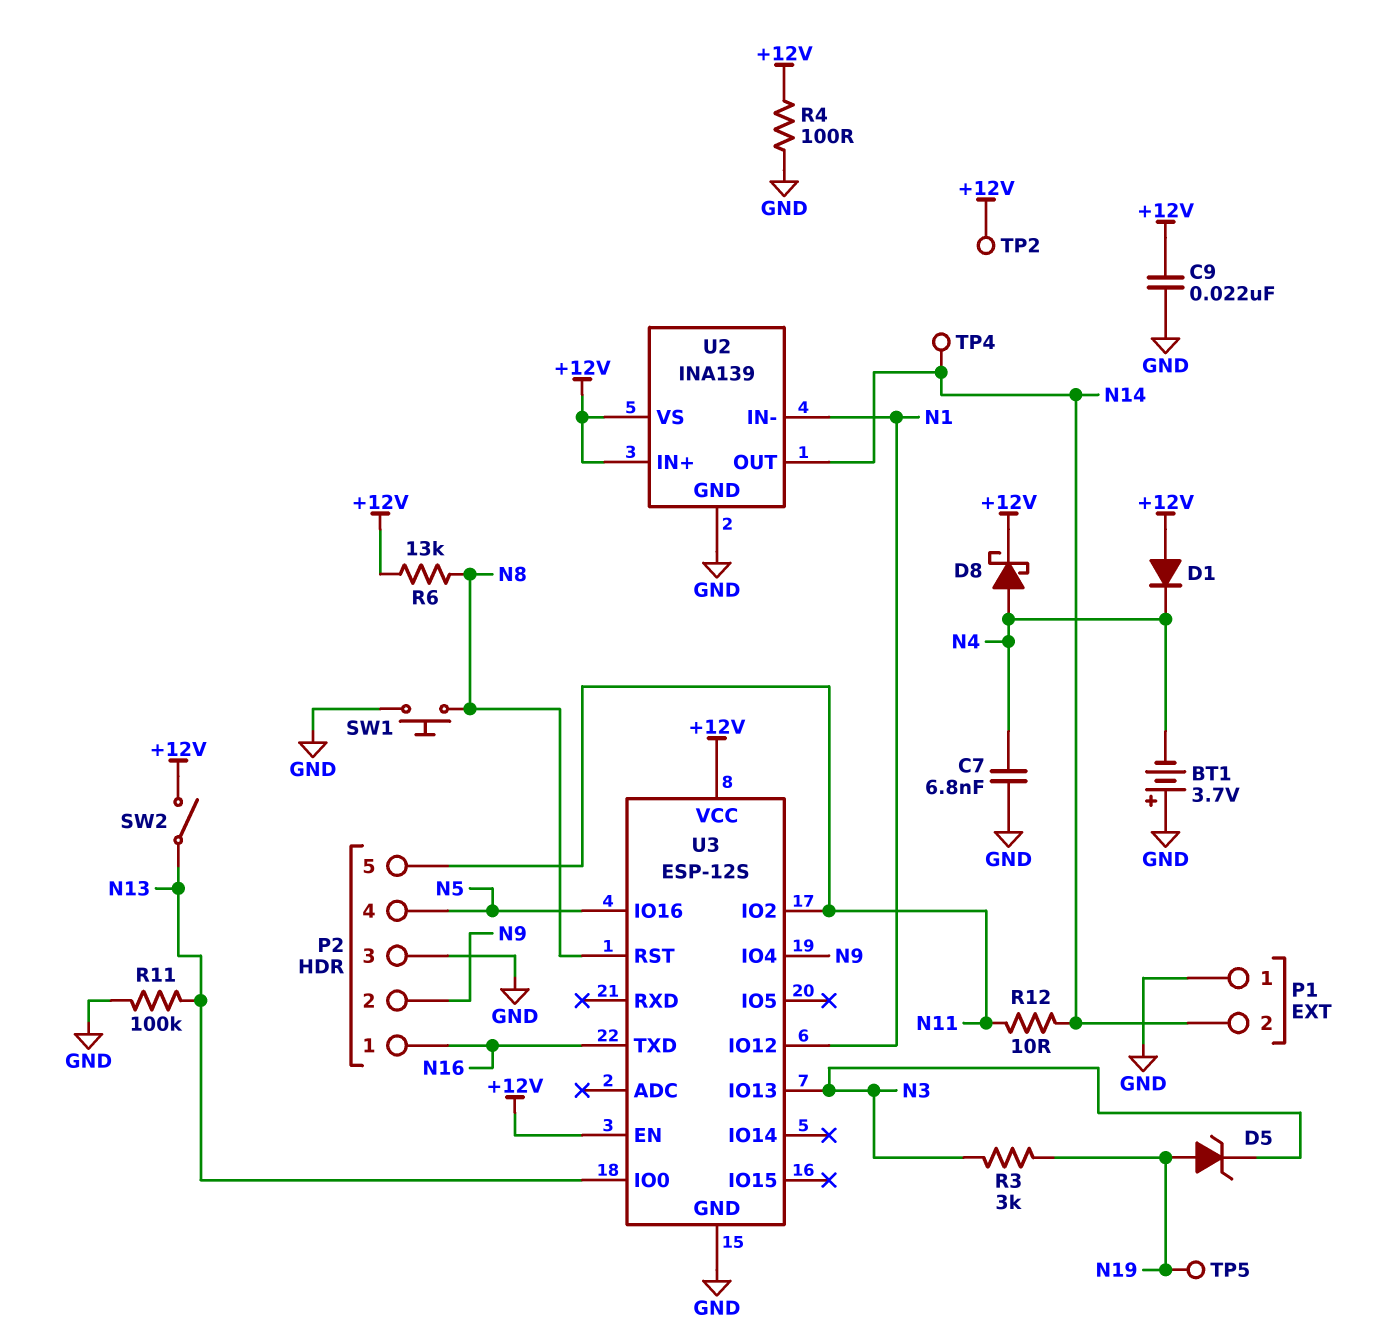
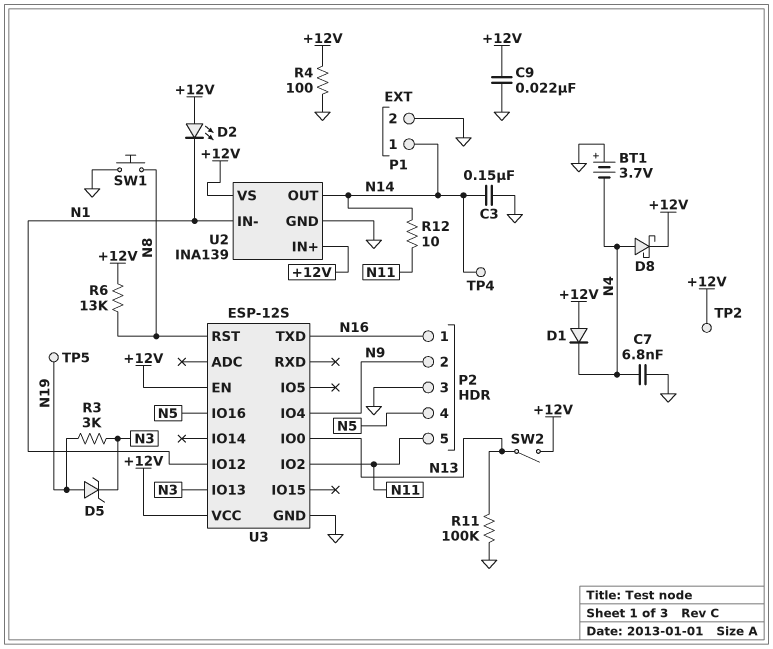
C3: none -> 150nF (GND, N14)
D2: none -> LED (A +12V, K N1)
P1 pin 1: GND -> N14
P1 pin 2: N14 -> GND

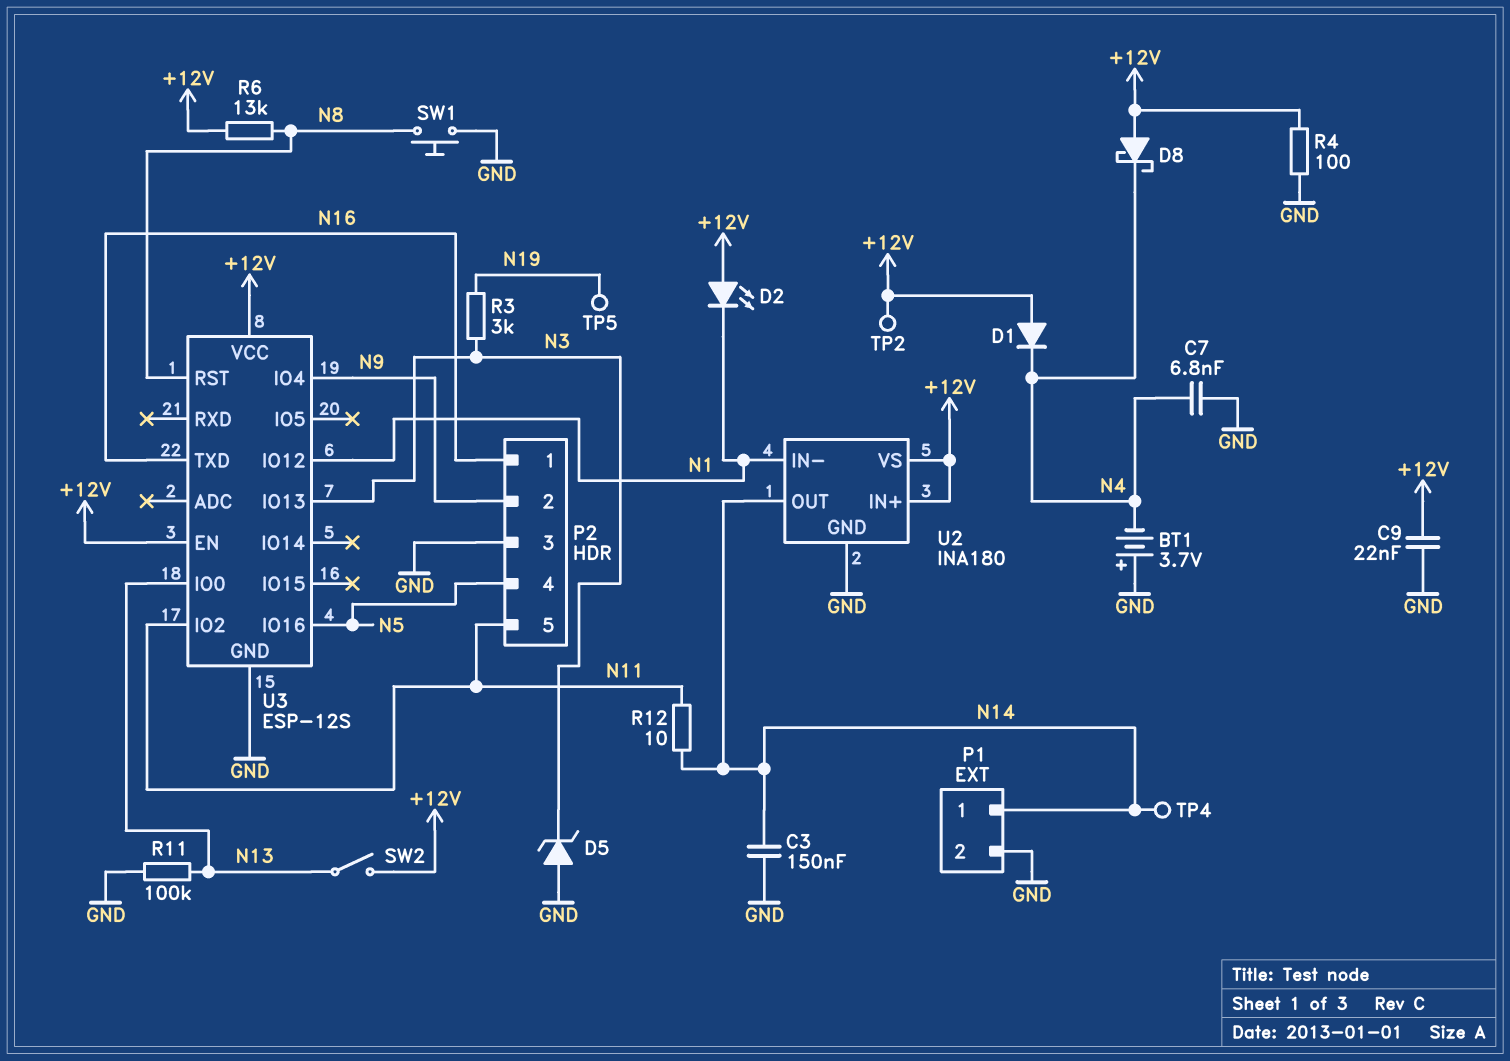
D5: zener (A N19, K N3) -> zener (A GND, K N3)
D8: schottky (A N4, K +12V) -> schottky (A +12V, K N4)
U2: INA139 -> INA180

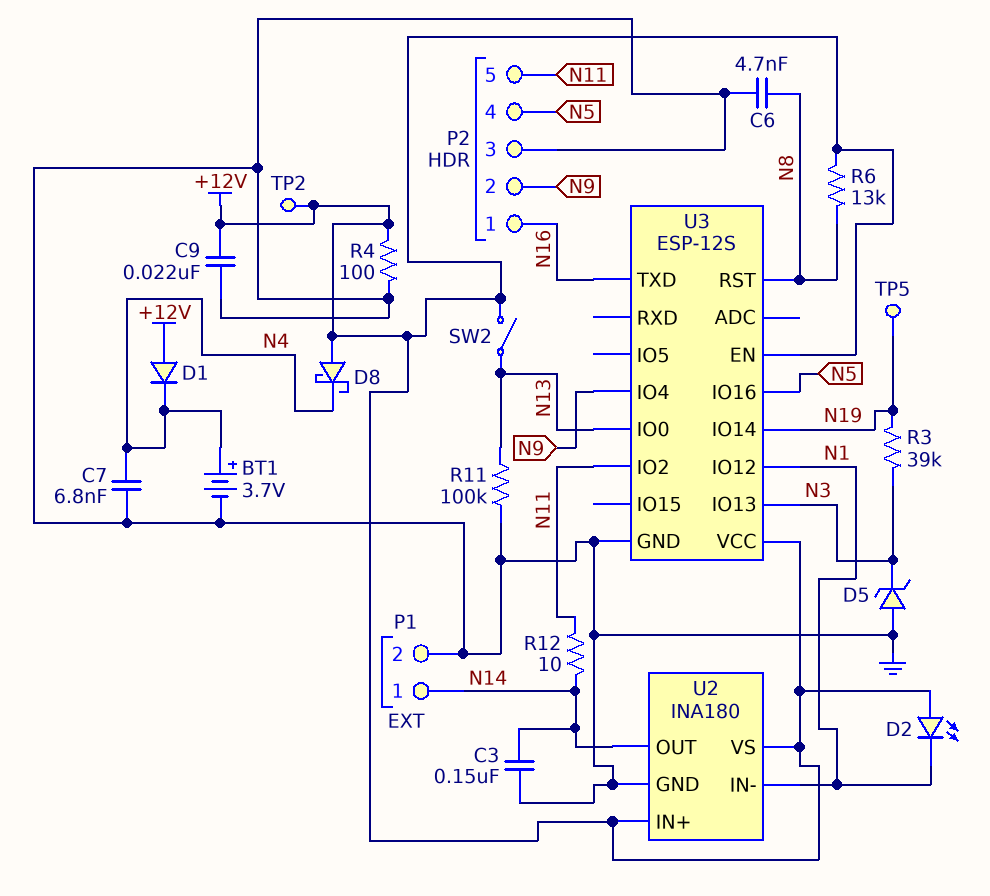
BT1: 3.7V (plus GND, minus N4) -> 3.7V (plus N4, minus GND)
C6: none -> 4.7nF (GND, N8)
R3: 3k (N3, N19) -> 39k (N3, N19)
SW1: button (GND, N8) -> none
TP4: test point (N14) -> none
U3 pin IO14: none -> N19

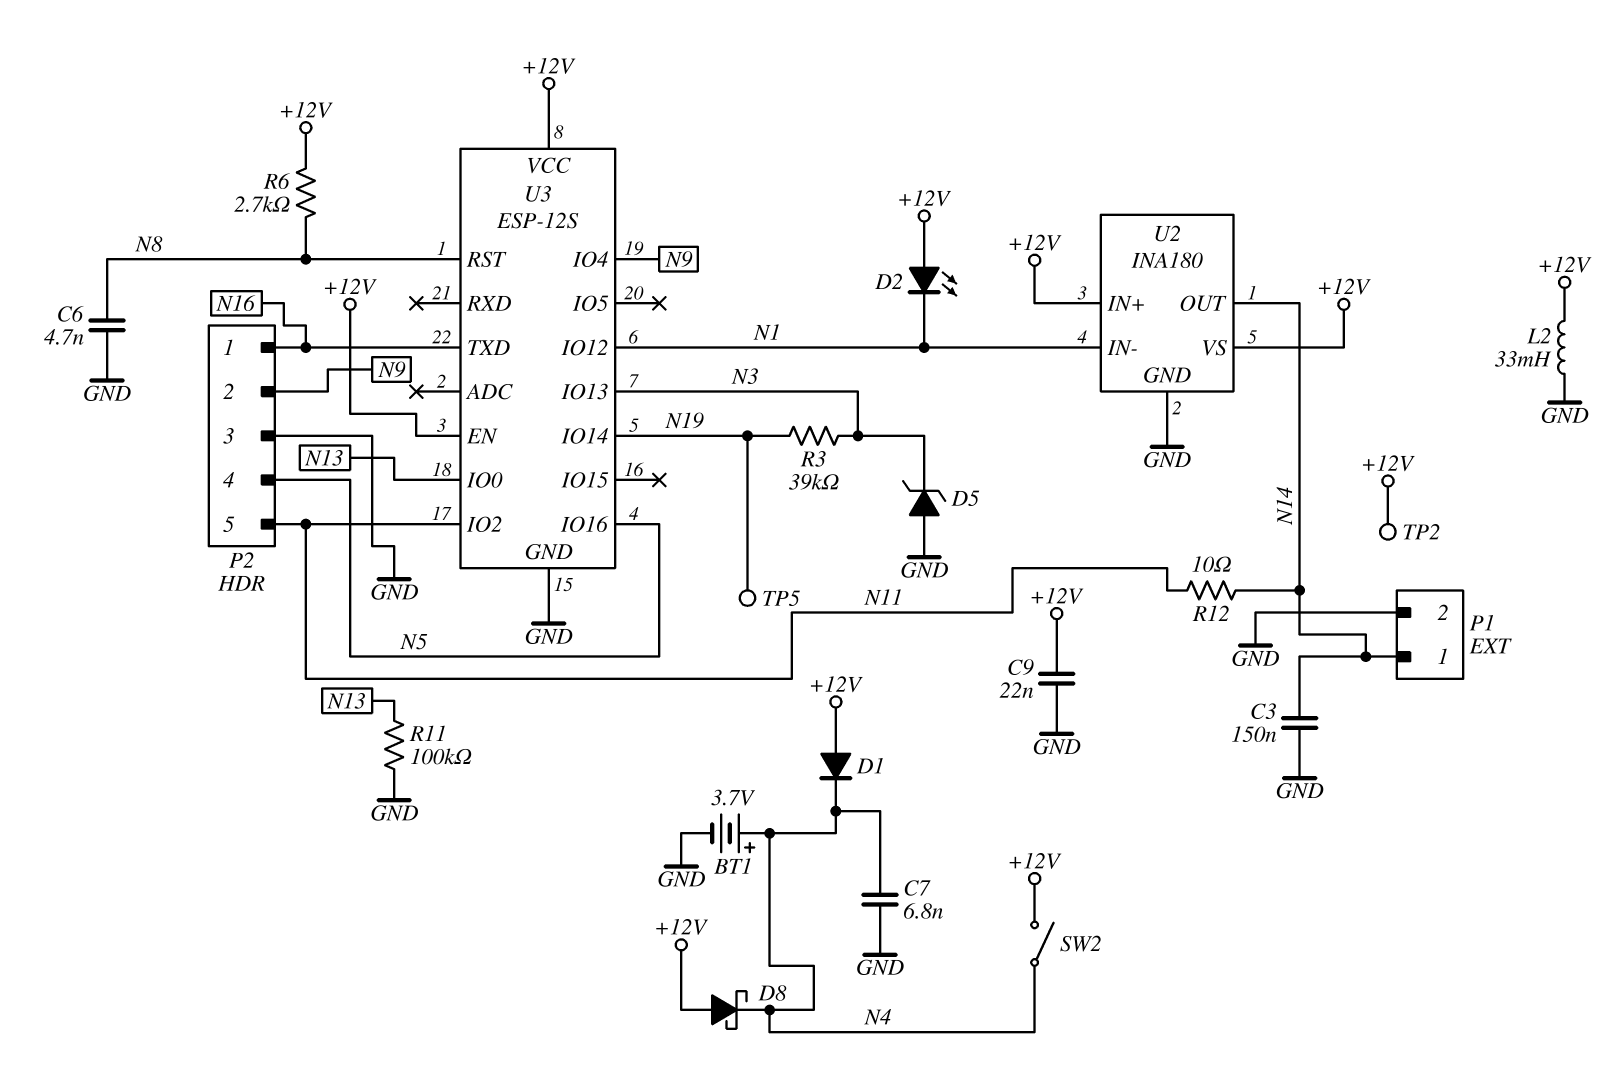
L2: none -> 33mH (+12V, GND)
R4: 100 (+12V, GND) -> none
R6: 13k (+12V, N8) -> 2.7k (+12V, N8)
SW2: switch (+12V, N13) -> switch (+12V, N4)

